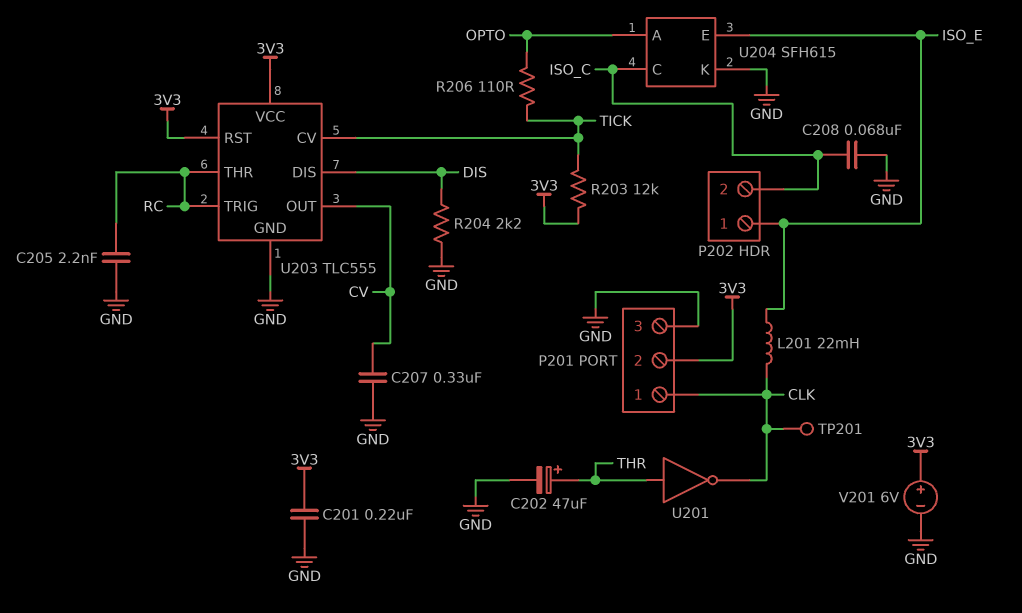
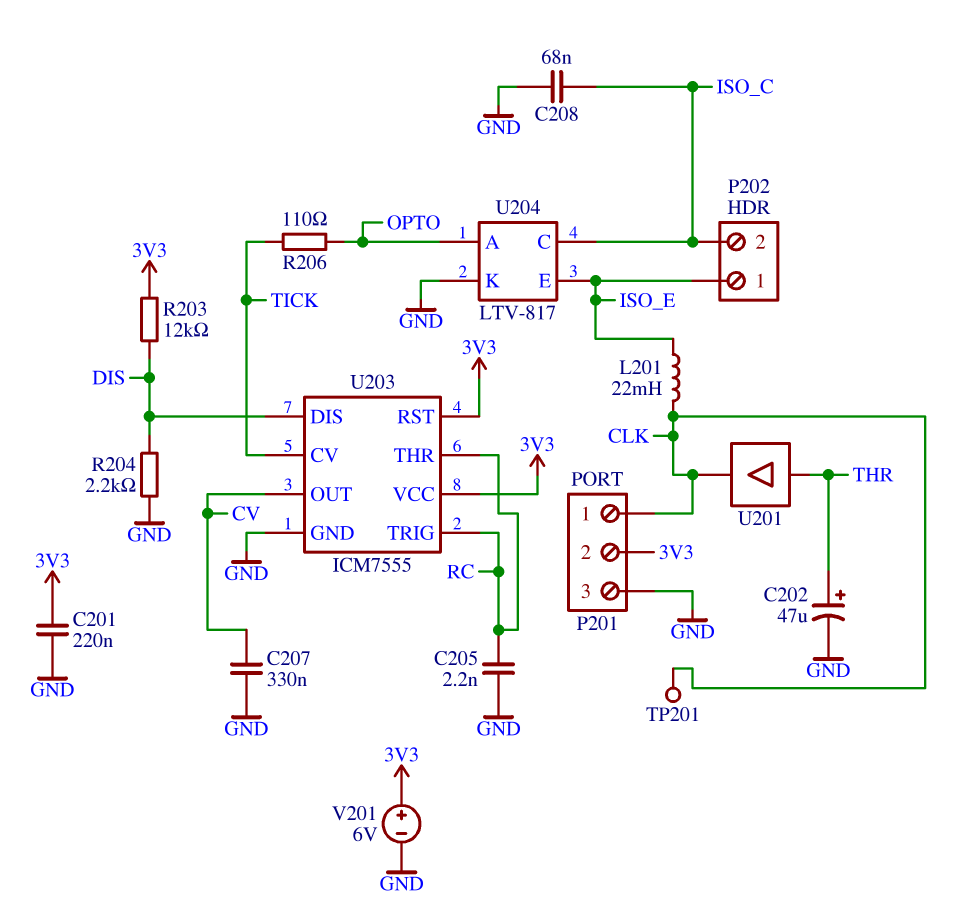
R203: 12k (3V3, TICK) -> 12k (3V3, DIS)
U201: NOT (in THR, out CLK) -> buffer (in THR, out CLK)
U203: TLC555 -> ICM7555
U204: SFH615 -> LTV-817

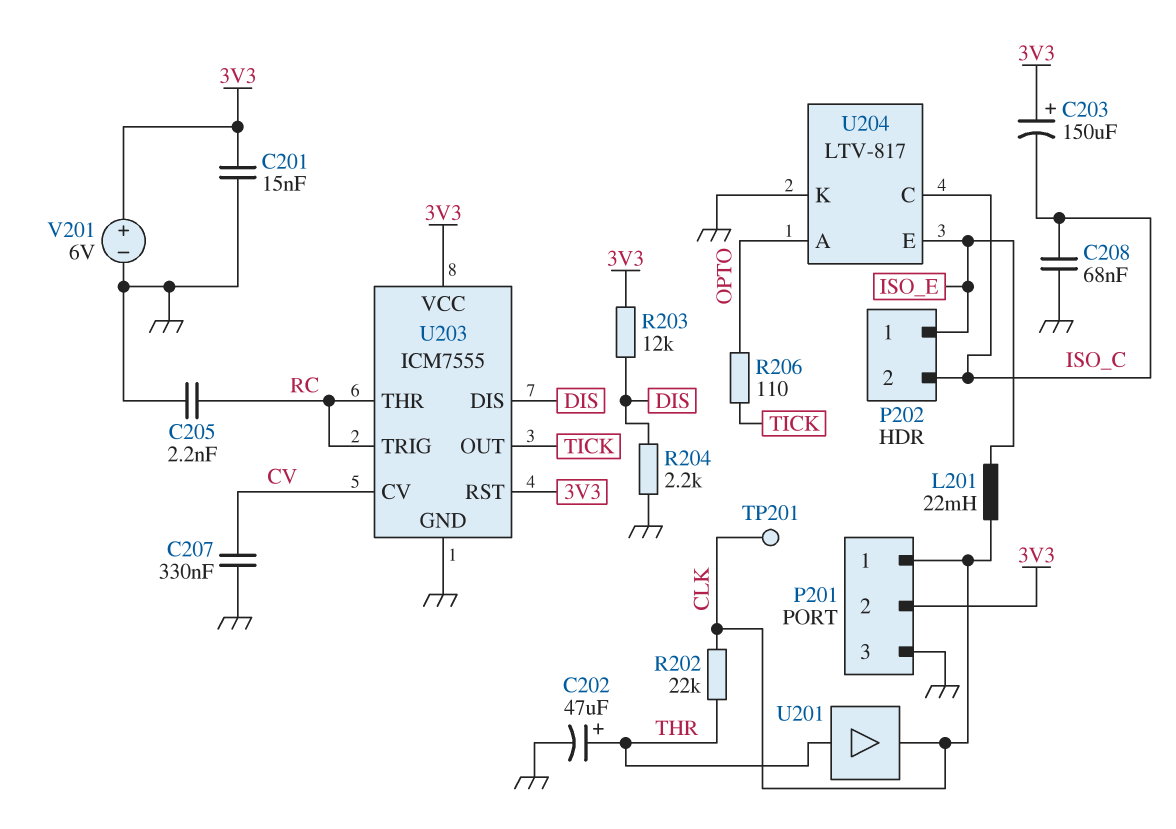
C201: 220nF (3V3, GND) -> 15nF (3V3, GND)
C203: none -> 150uF (plus 3V3, minus ISO_C)
R202: none -> 22k (CLK, THR)
U203 pin CV: TICK -> CV
U203 pin OUT: CV -> TICK

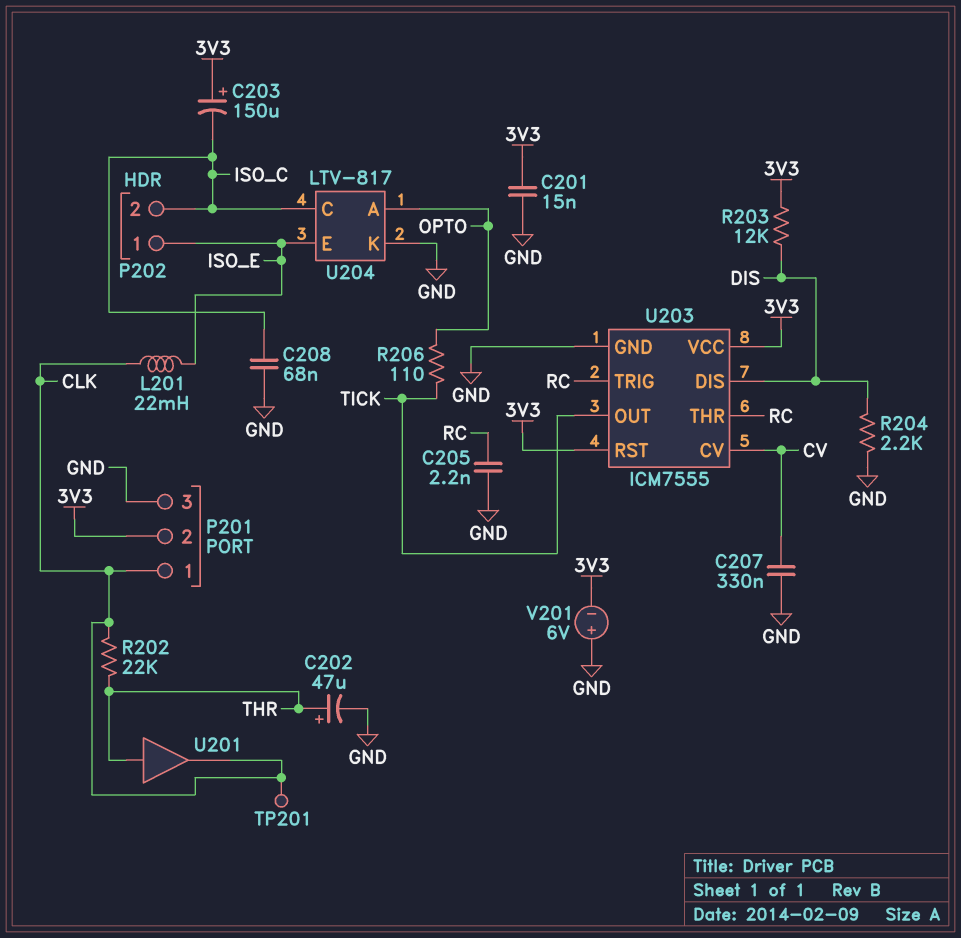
V201: 6V (plus 3V3, minus GND) -> 6V (plus GND, minus 3V3)

